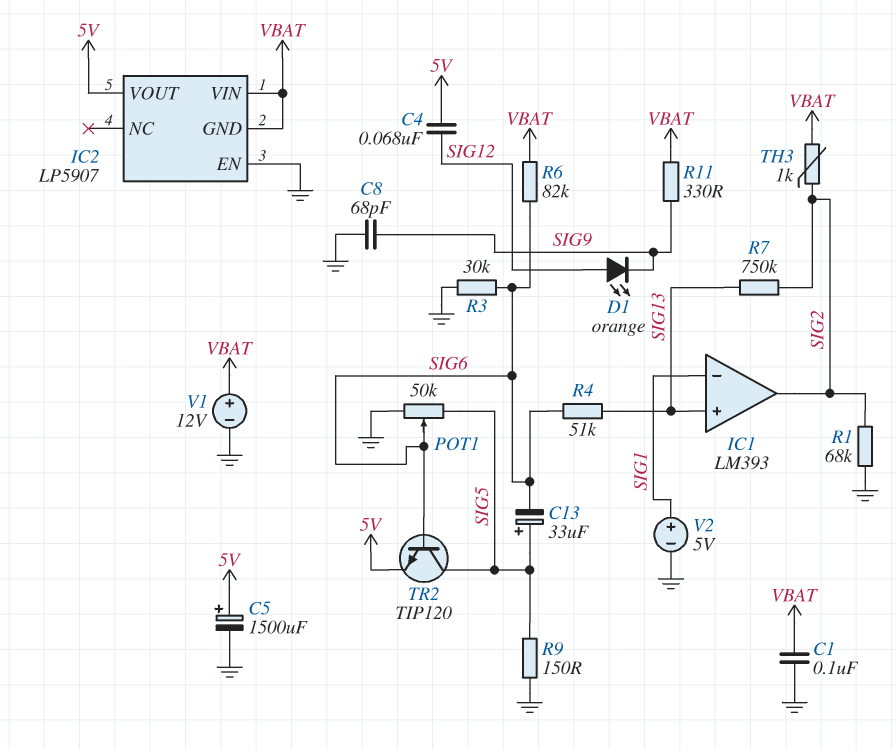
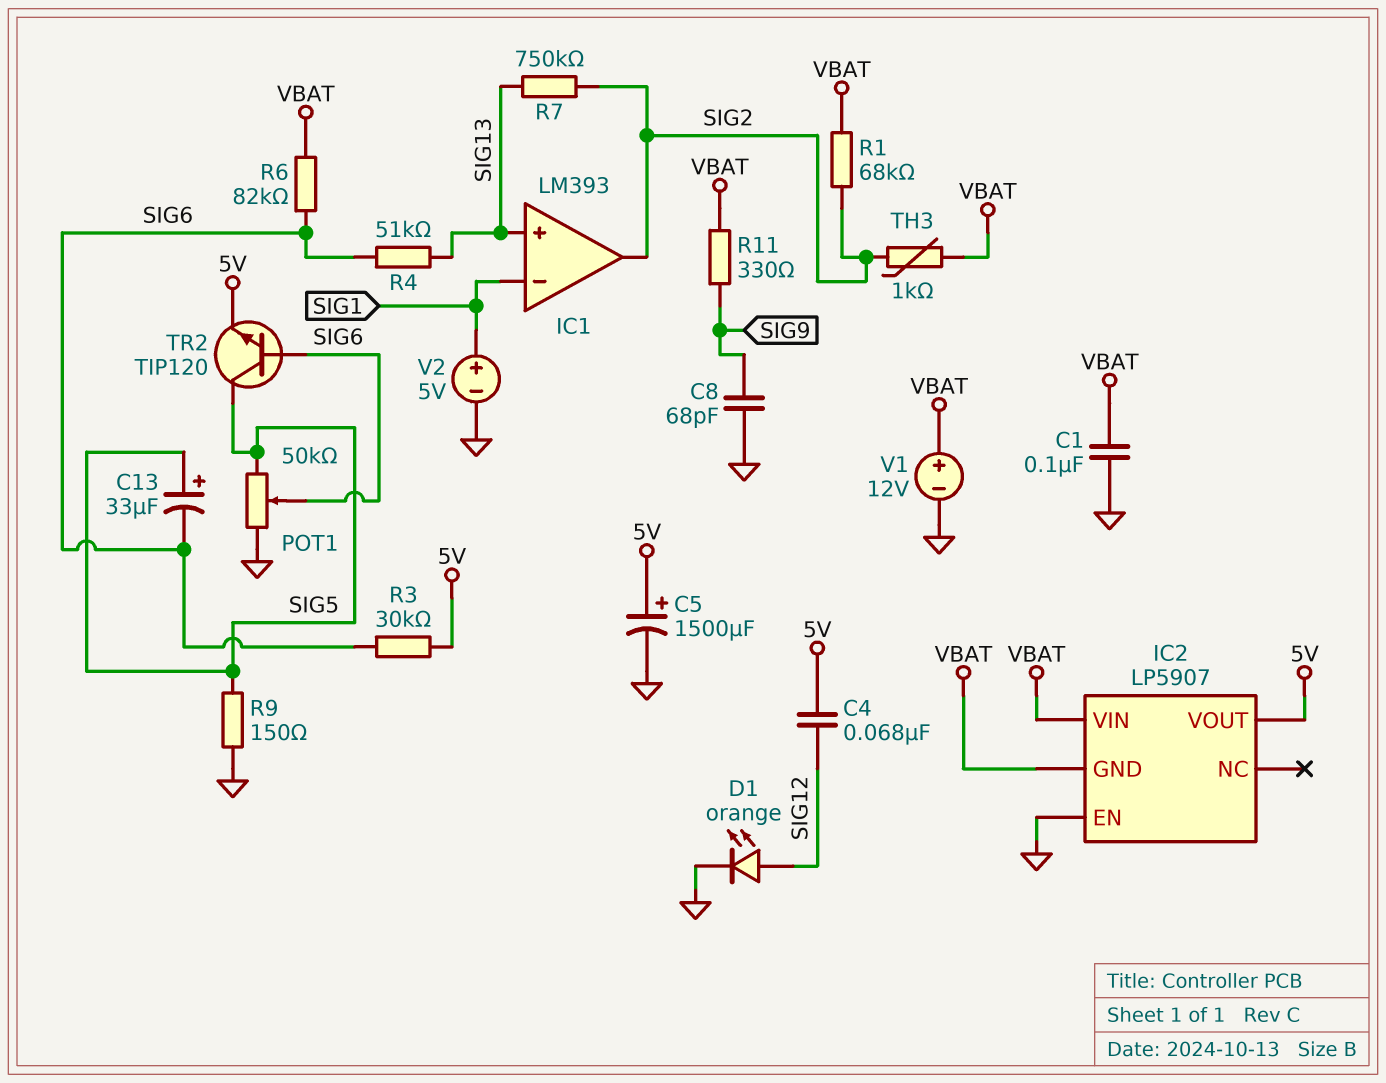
D1: LED orange (A SIG12, K SIG9) -> LED orange (A SIG12, K GND)
R1: 68k (GND, SIG2) -> 68k (SIG2, VBAT)
R3: 30k (GND, SIG6) -> 30k (5V, SIG6)

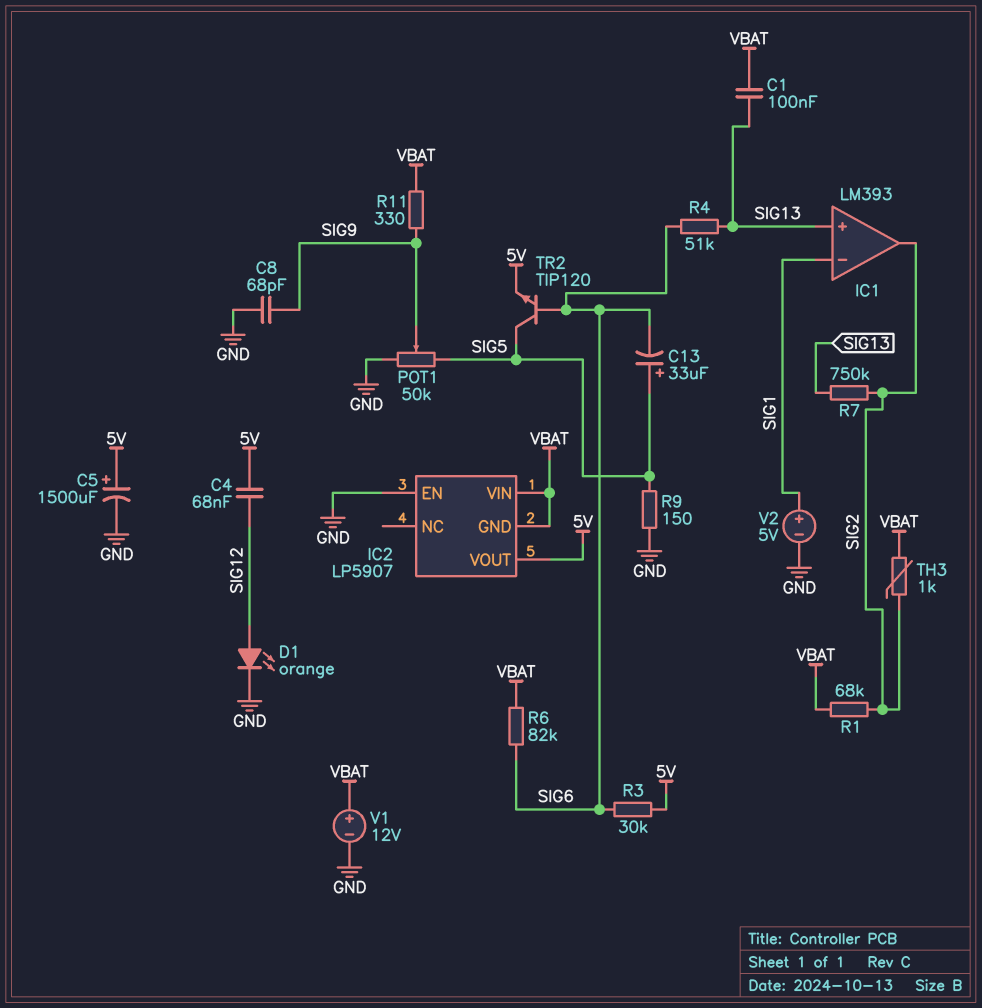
C1: 100nF (GND, VBAT) -> 100nF (SIG13, VBAT)
POT1: 50k (GND, SIG5, wiper SIG6) -> 50k (GND, SIG5, wiper SIG9)

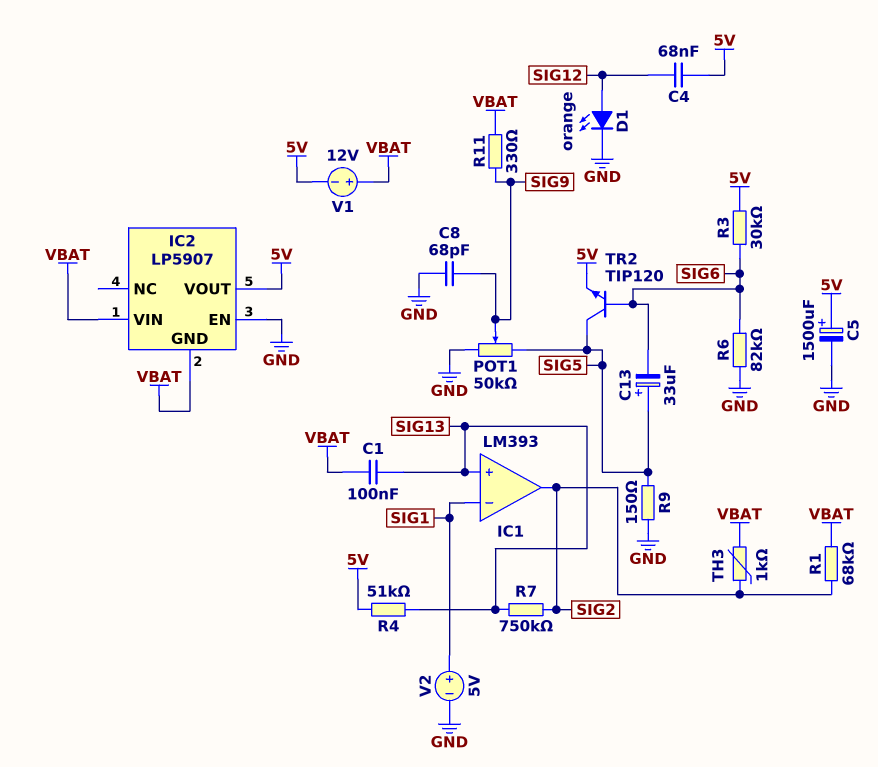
R4: 51k (SIG6, SIG13) -> 51k (5V, SIG13)
R6: 82k (SIG6, VBAT) -> 82k (GND, SIG6)
V1: 12V (plus VBAT, minus GND) -> 12V (plus VBAT, minus 5V)

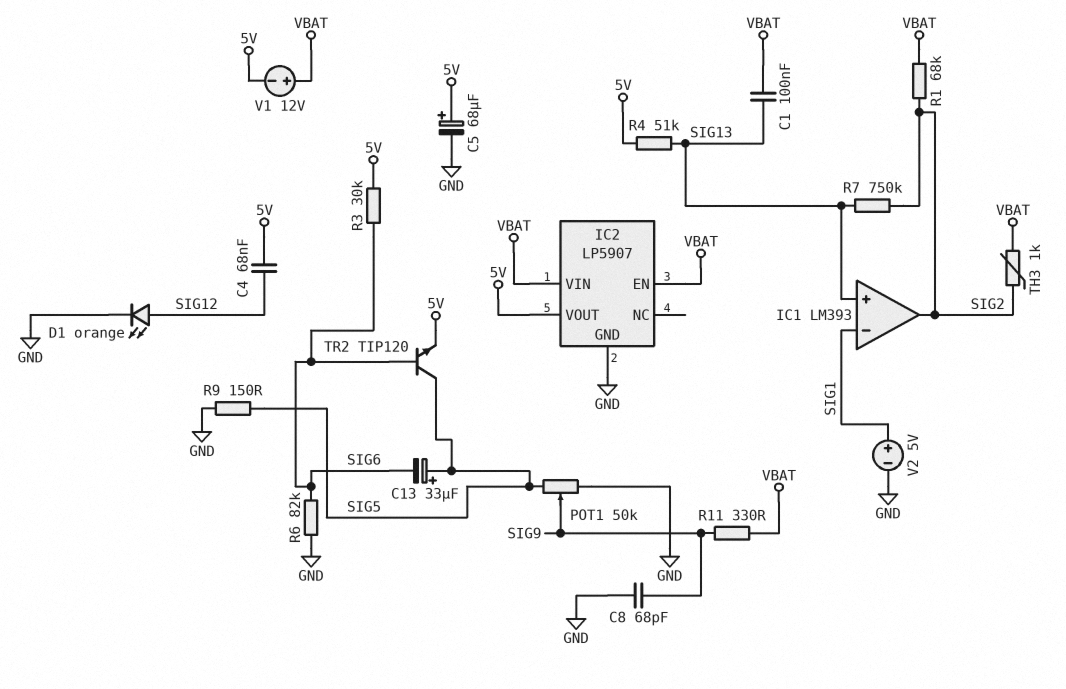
C5: 1500uF (plus 5V, minus GND) -> 68uF (plus 5V, minus GND)
IC2 pin EN: GND -> VBAT
IC2 pin GND: VBAT -> GND

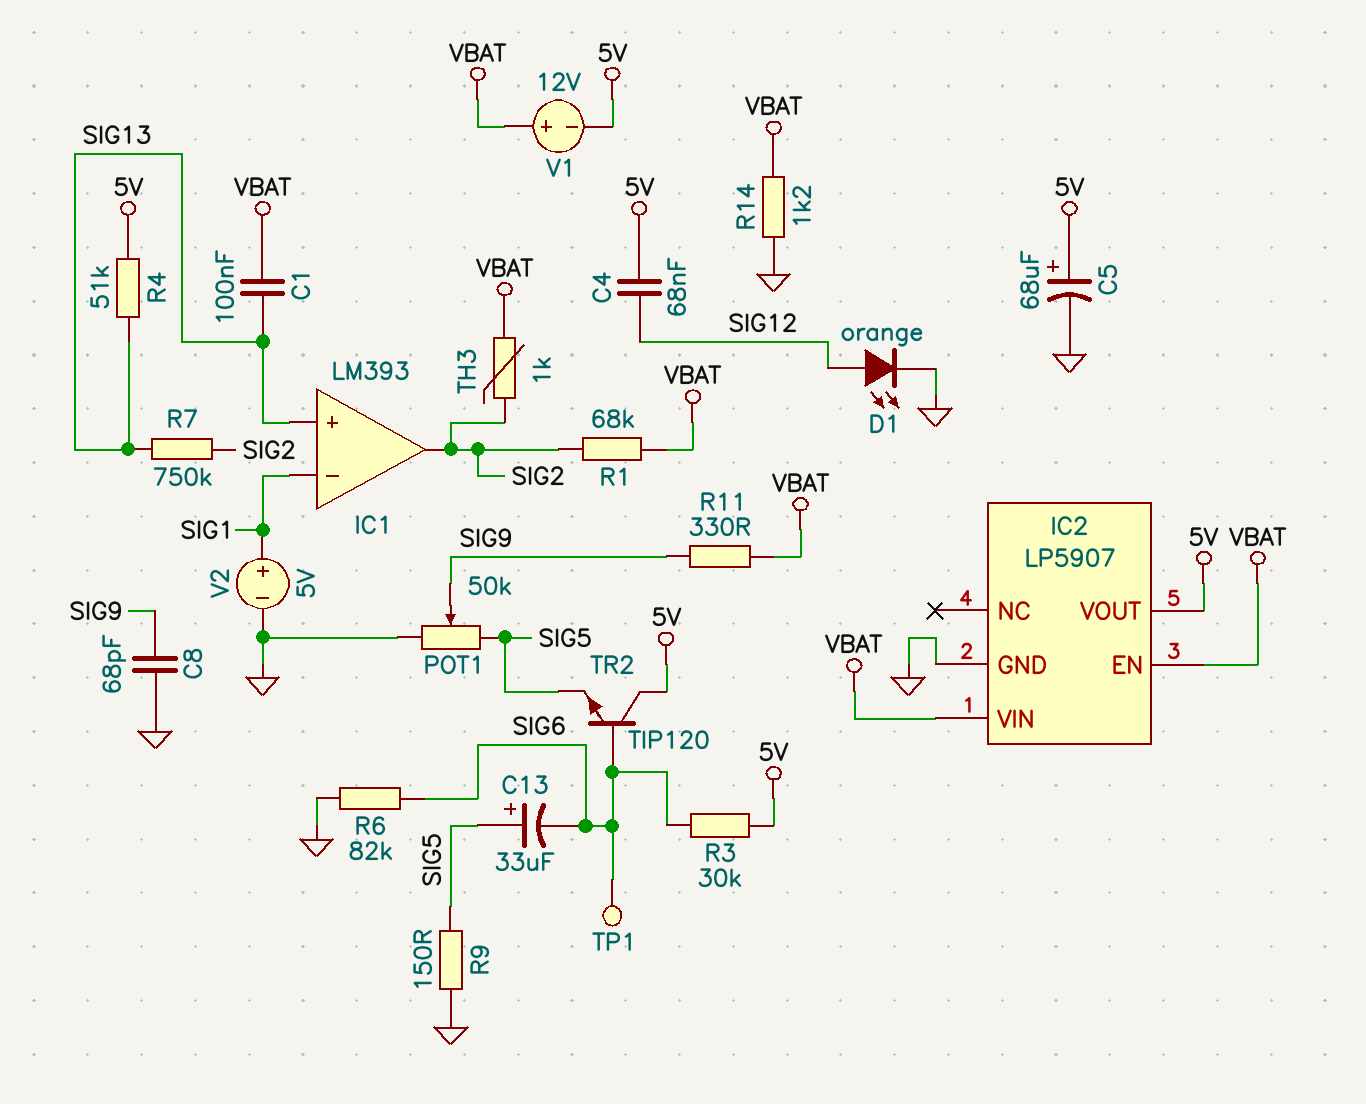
R14: none -> 1.2k (GND, VBAT)
TP1: none -> test point (SIG6)
TR2: NPN TIP120 (B SIG6, C SIG5, E 5V) -> NPN TIP120 (B SIG6, C 5V, E SIG5)

